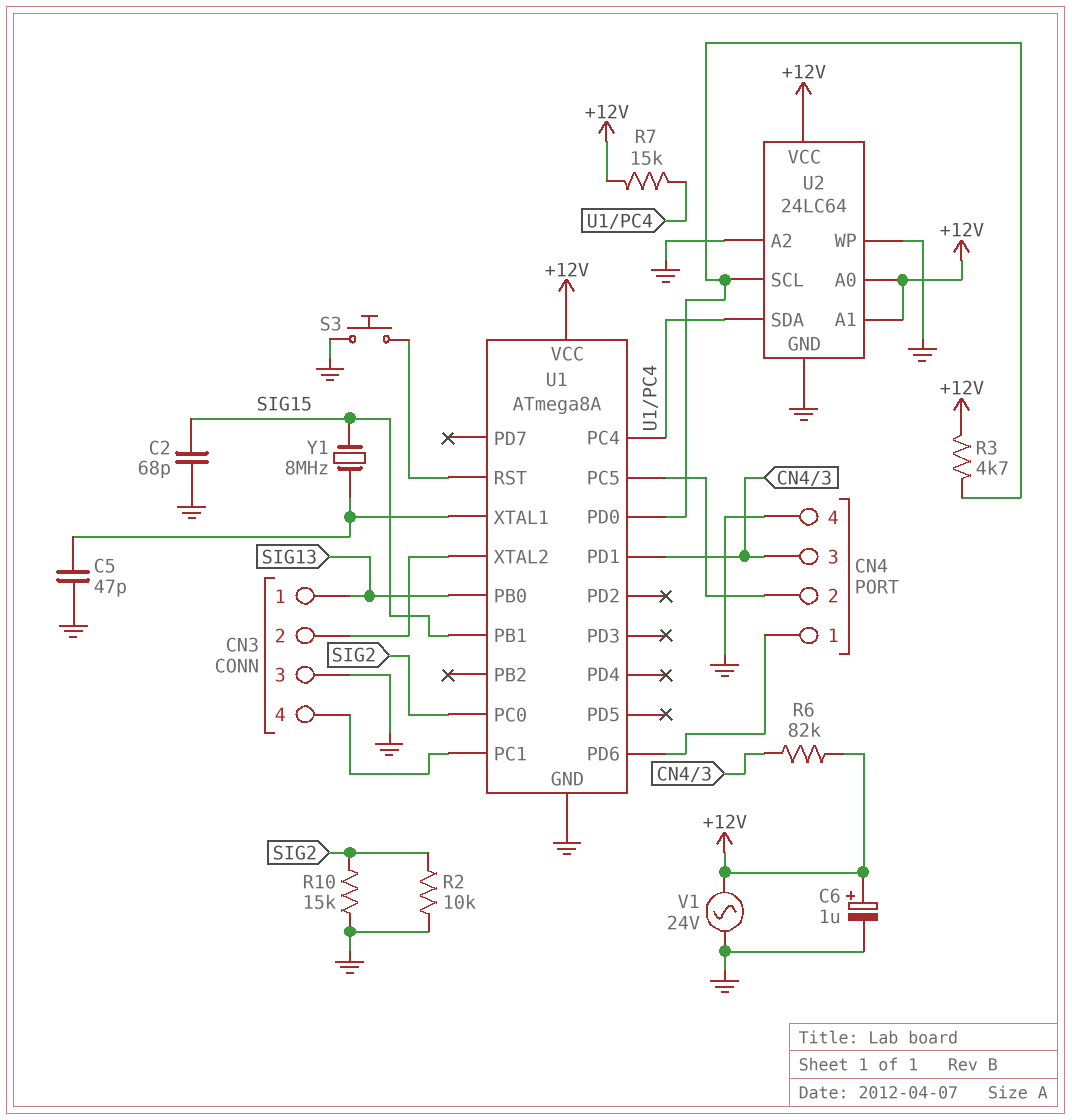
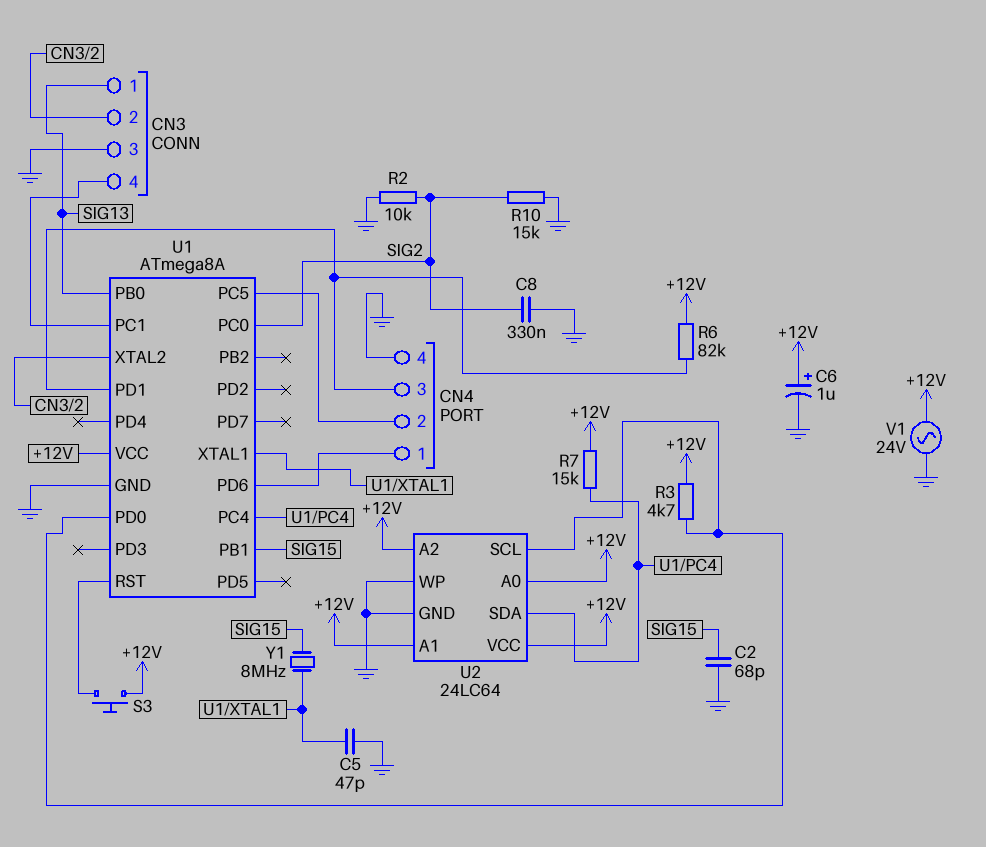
C8: none -> 330nF (GND, SIG2)
S3: button (GND, U1/RST) -> button (+12V, U1/RST)
U2 pin A2: GND -> +12V

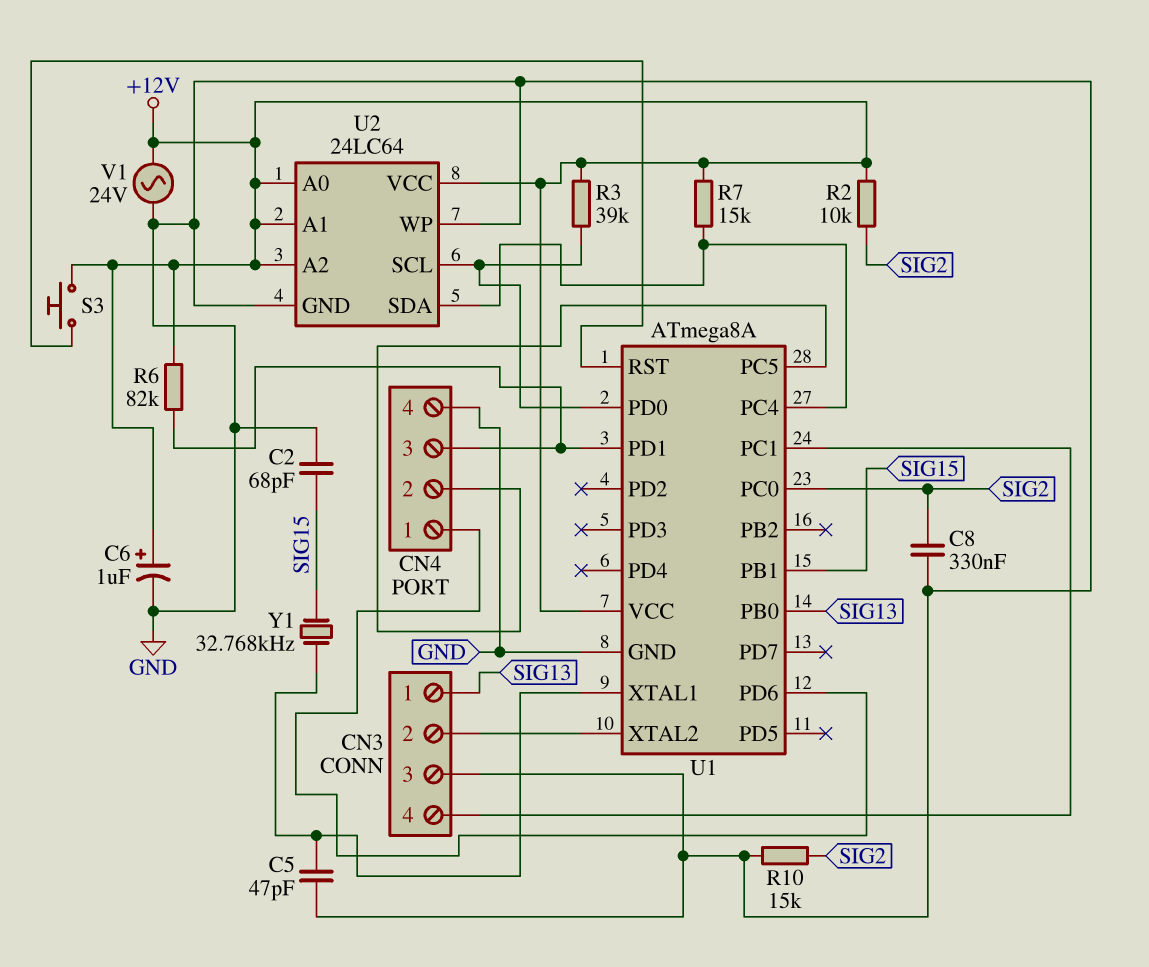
R2: 10k (GND, SIG2) -> 10k (+12V, SIG2)
R3: 4.7k (+12V, U1/PD0) -> 39k (+12V, U1/PD0)
Y1: 8MHz (SIG15, U1/XTAL1) -> 32.768kHz (SIG15, U1/XTAL1)

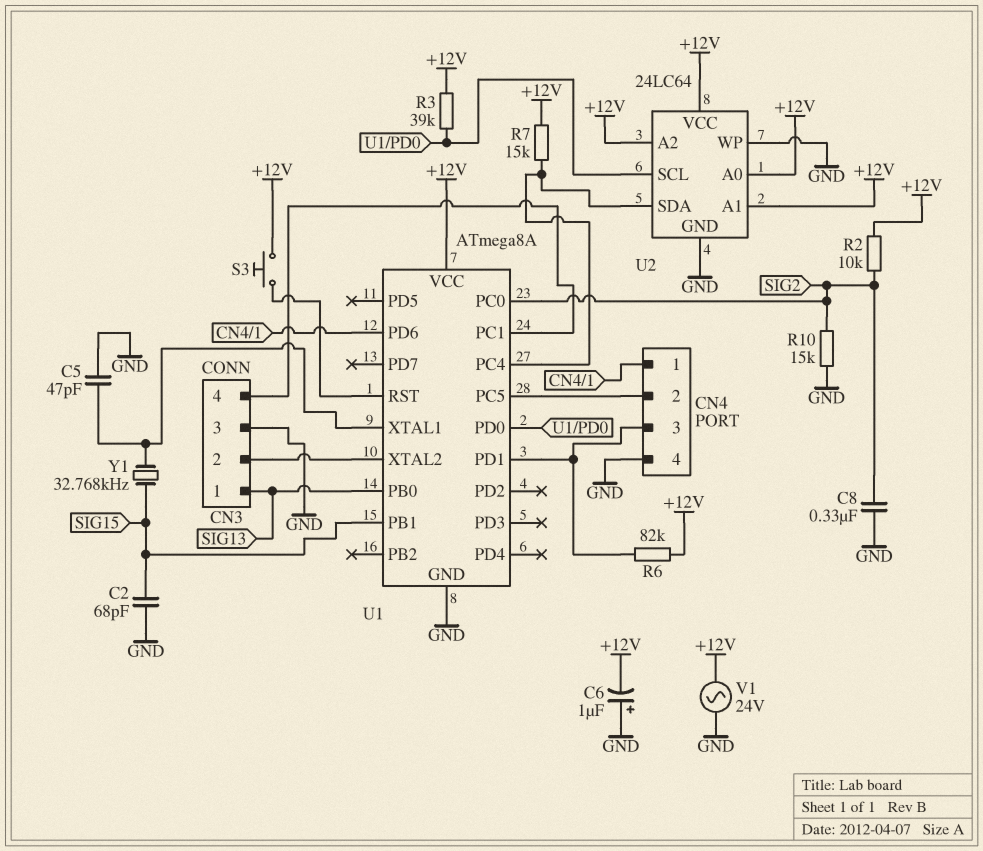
C6: 1uF (plus +12V, minus GND) -> 1uF (plus GND, minus +12V)

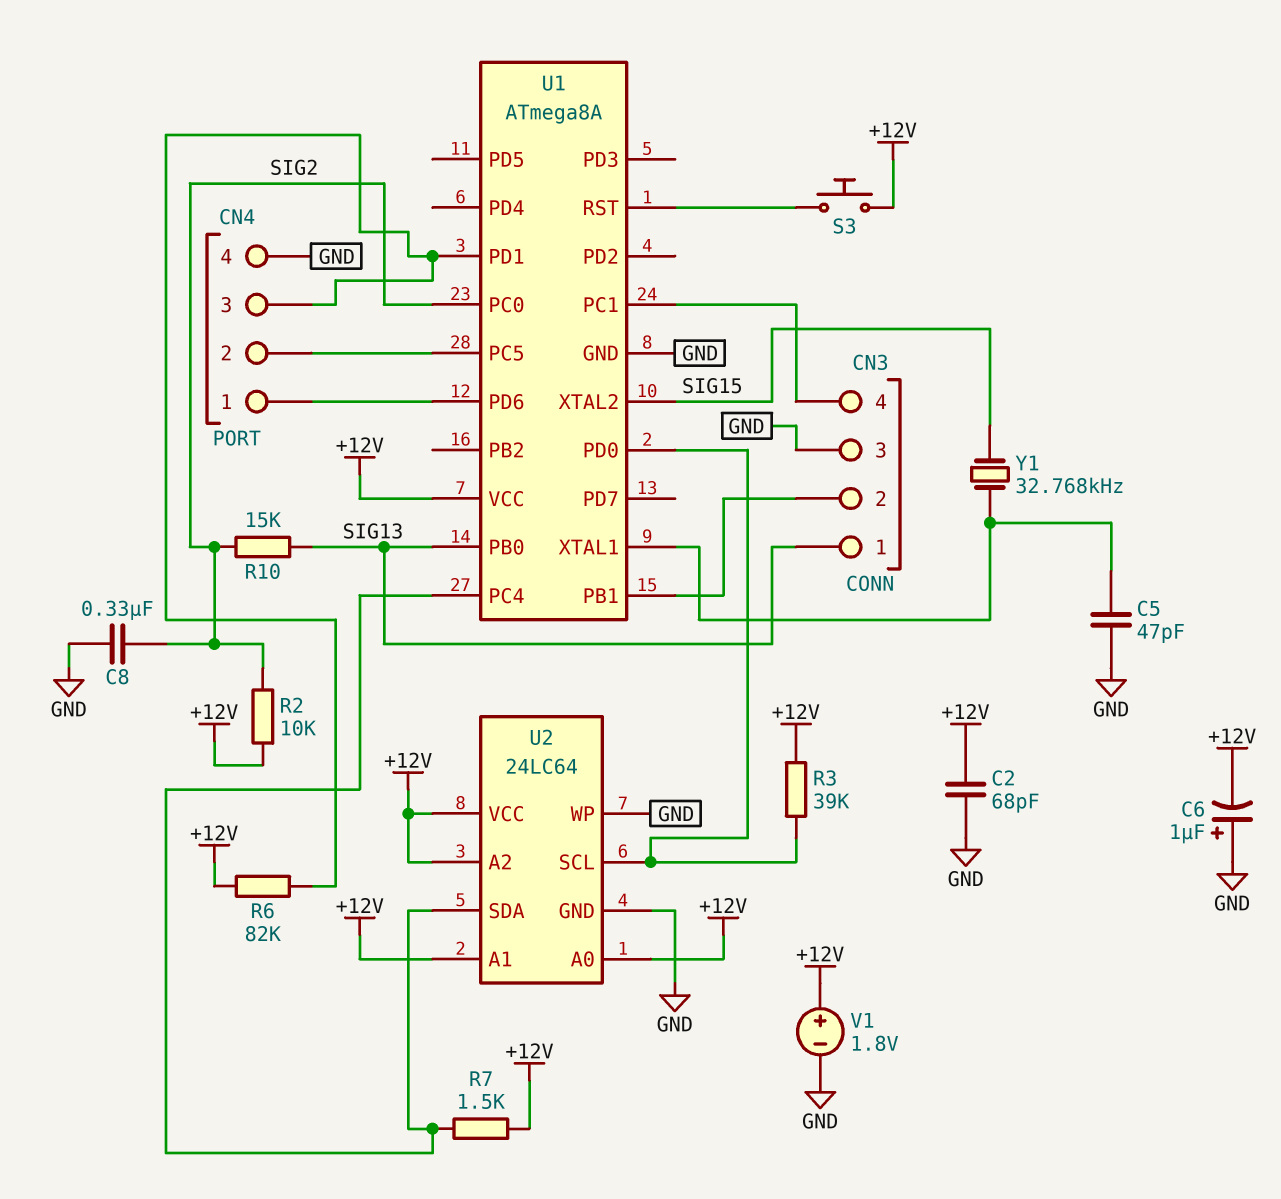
C2: 68pF (GND, SIG15) -> 68pF (+12V, GND)
R7: 15k (+12V, U1/PC4) -> 1.5k (+12V, U1/PC4)
R10: 15k (GND, SIG2) -> 15k (SIG2, SIG13)
U1 pin PB1: SIG15 -> CN3/2
U1 pin XTAL2: CN3/2 -> SIG15
V1: AC 24V (+12V, GND) -> 1.8V (plus +12V, minus GND)

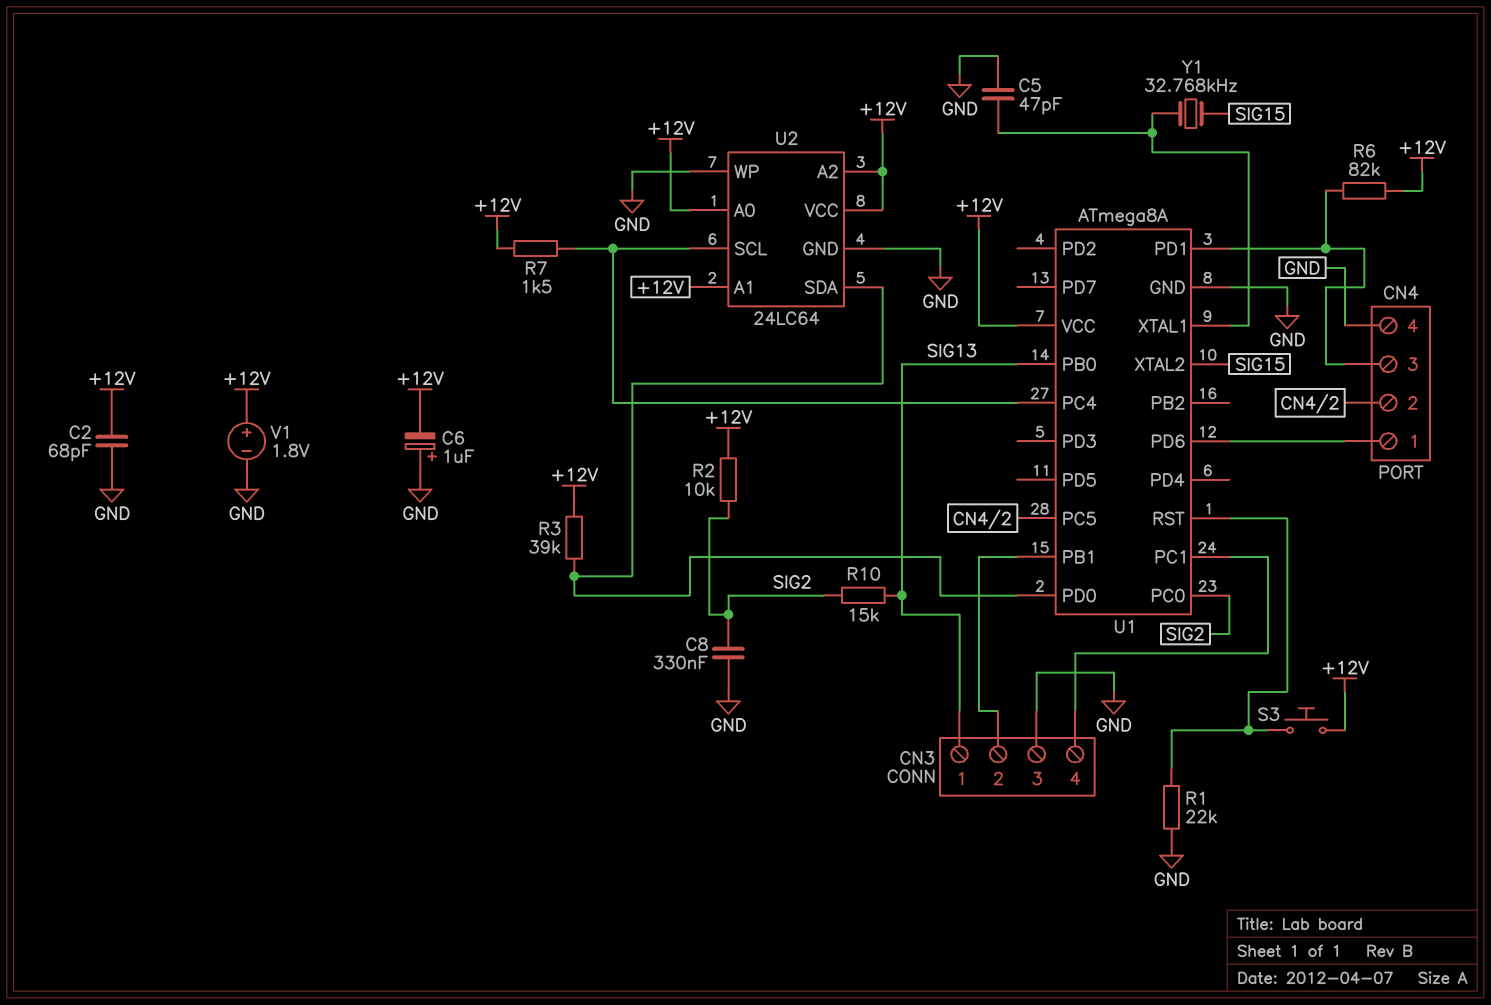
R1: none -> 22k (GND, U1/RST)
U2 pin SCL: U1/PD0 -> U1/PC4
U2 pin SDA: U1/PC4 -> U1/PD0

